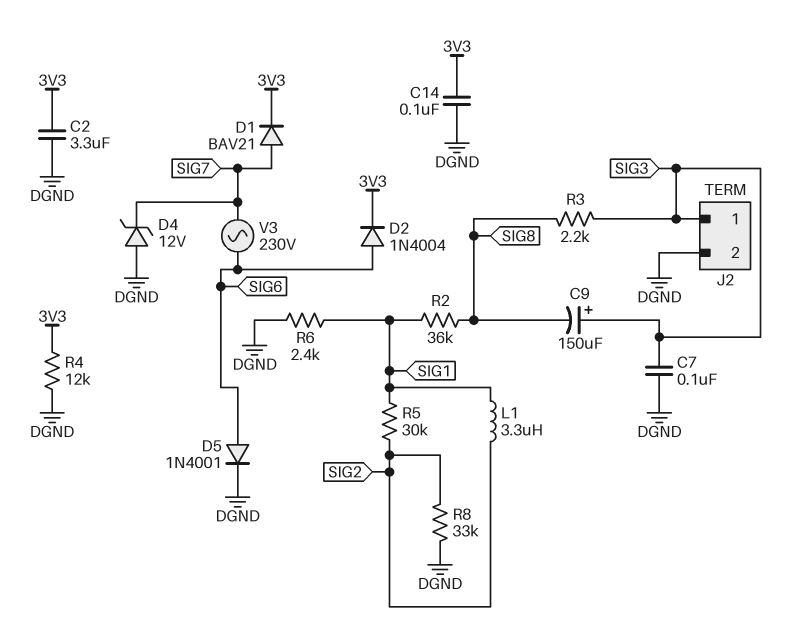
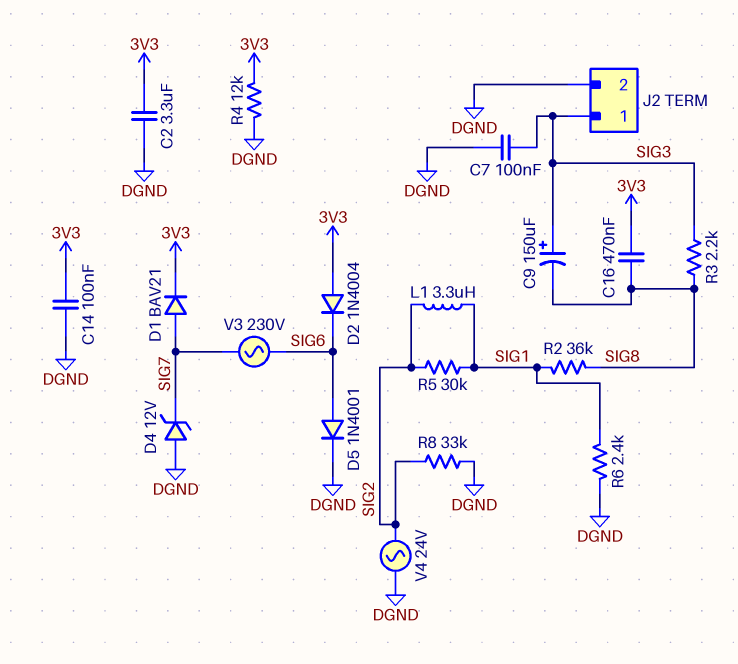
C16: none -> 470nF (3V3, SIG8)
D2: diode 1N4004 (A SIG6, K 3V3) -> diode 1N4004 (A 3V3, K SIG6)
V4: none -> AC 24V (DGND, SIG2)

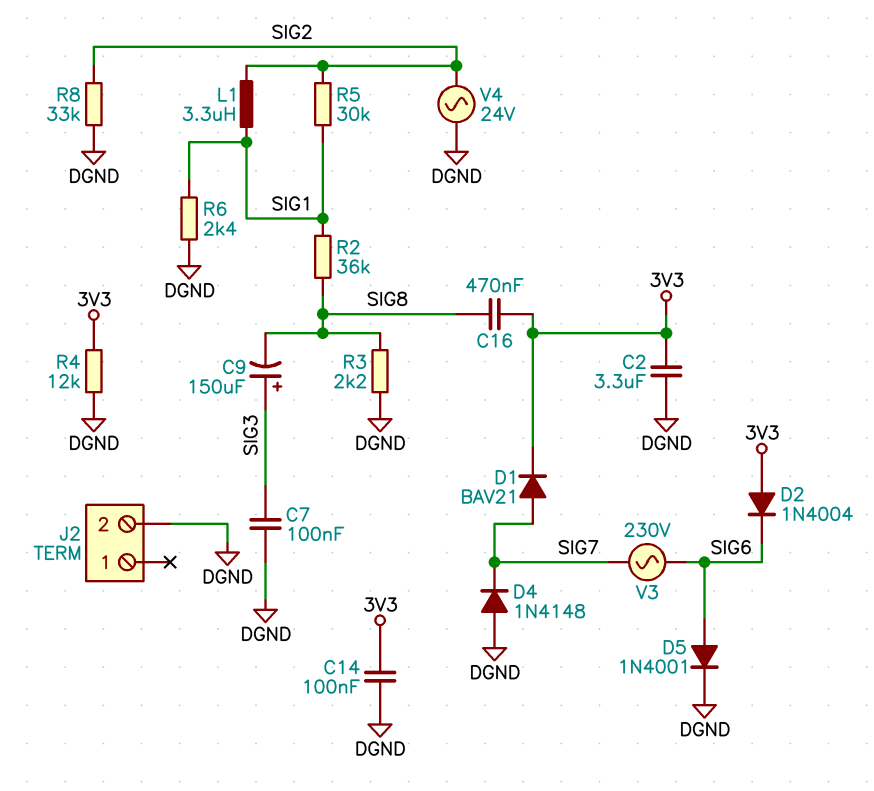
D4: zener 12V (A DGND, K SIG7) -> diode 1N4148 (A DGND, K SIG7)
J2 pin 1: SIG3 -> none
R3: 2.2k (SIG3, SIG8) -> 2.2k (DGND, SIG8)

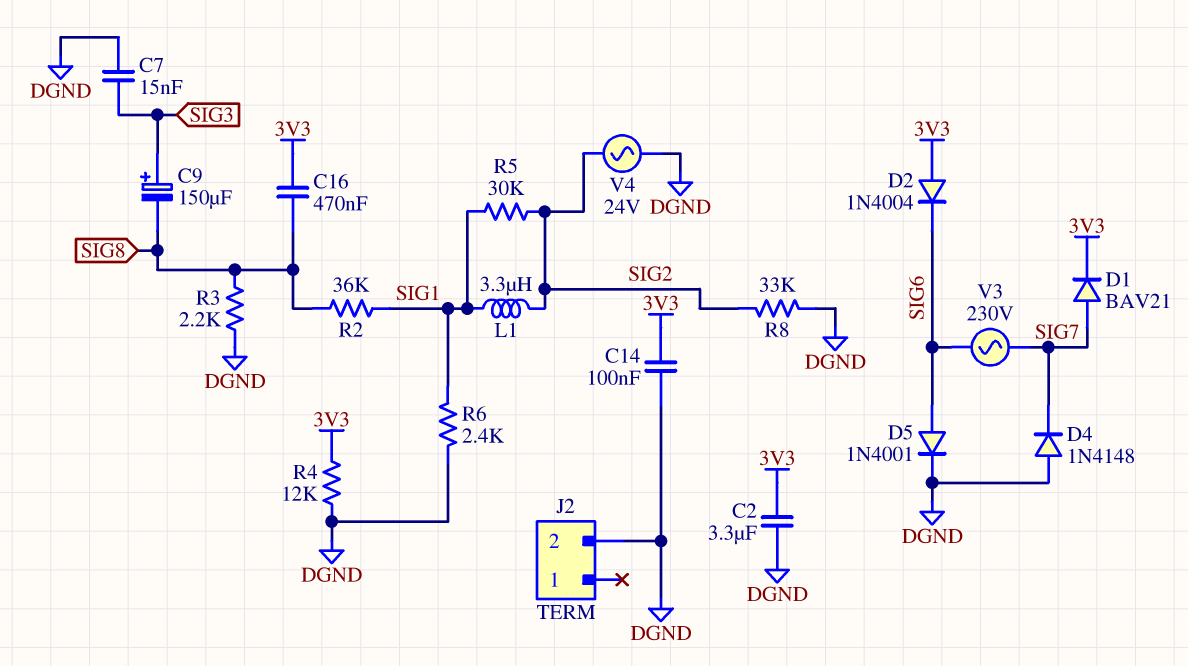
C7: 100nF (DGND, SIG3) -> 15nF (DGND, SIG3)

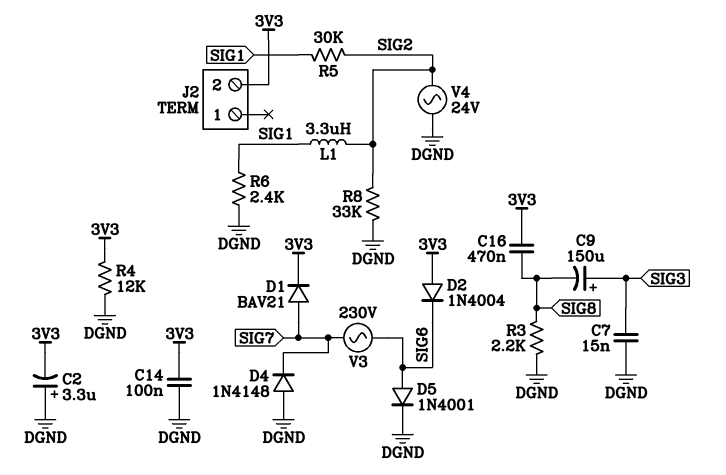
C2: 3.3uF (3V3, DGND) -> 3.3uF (plus DGND, minus 3V3)
J2 pin 2: DGND -> 3V3
R2: 36k (SIG1, SIG8) -> none

